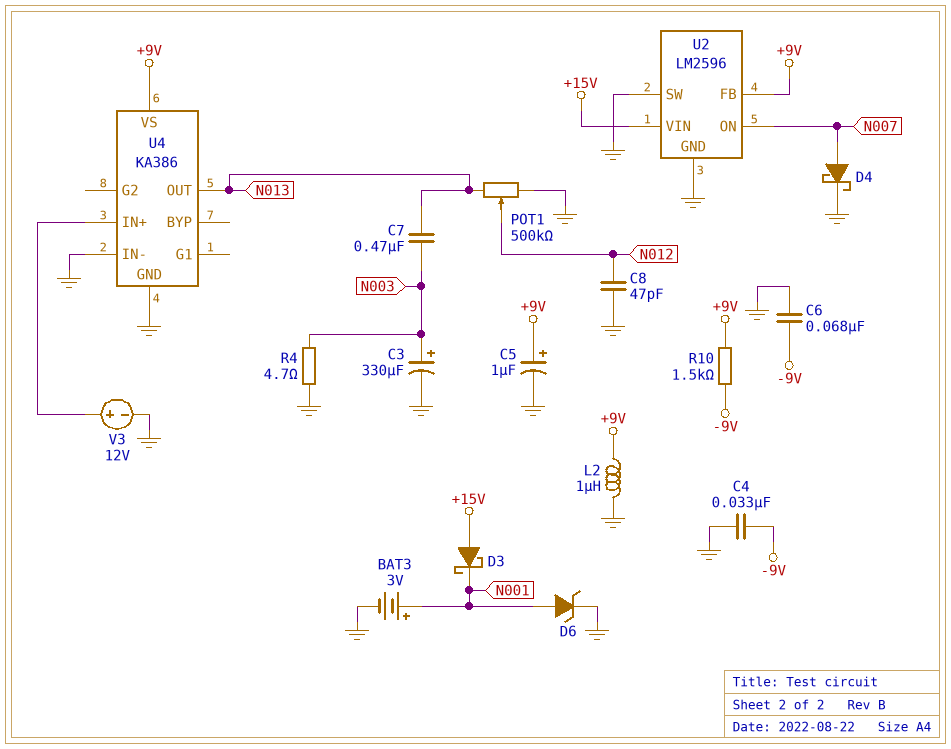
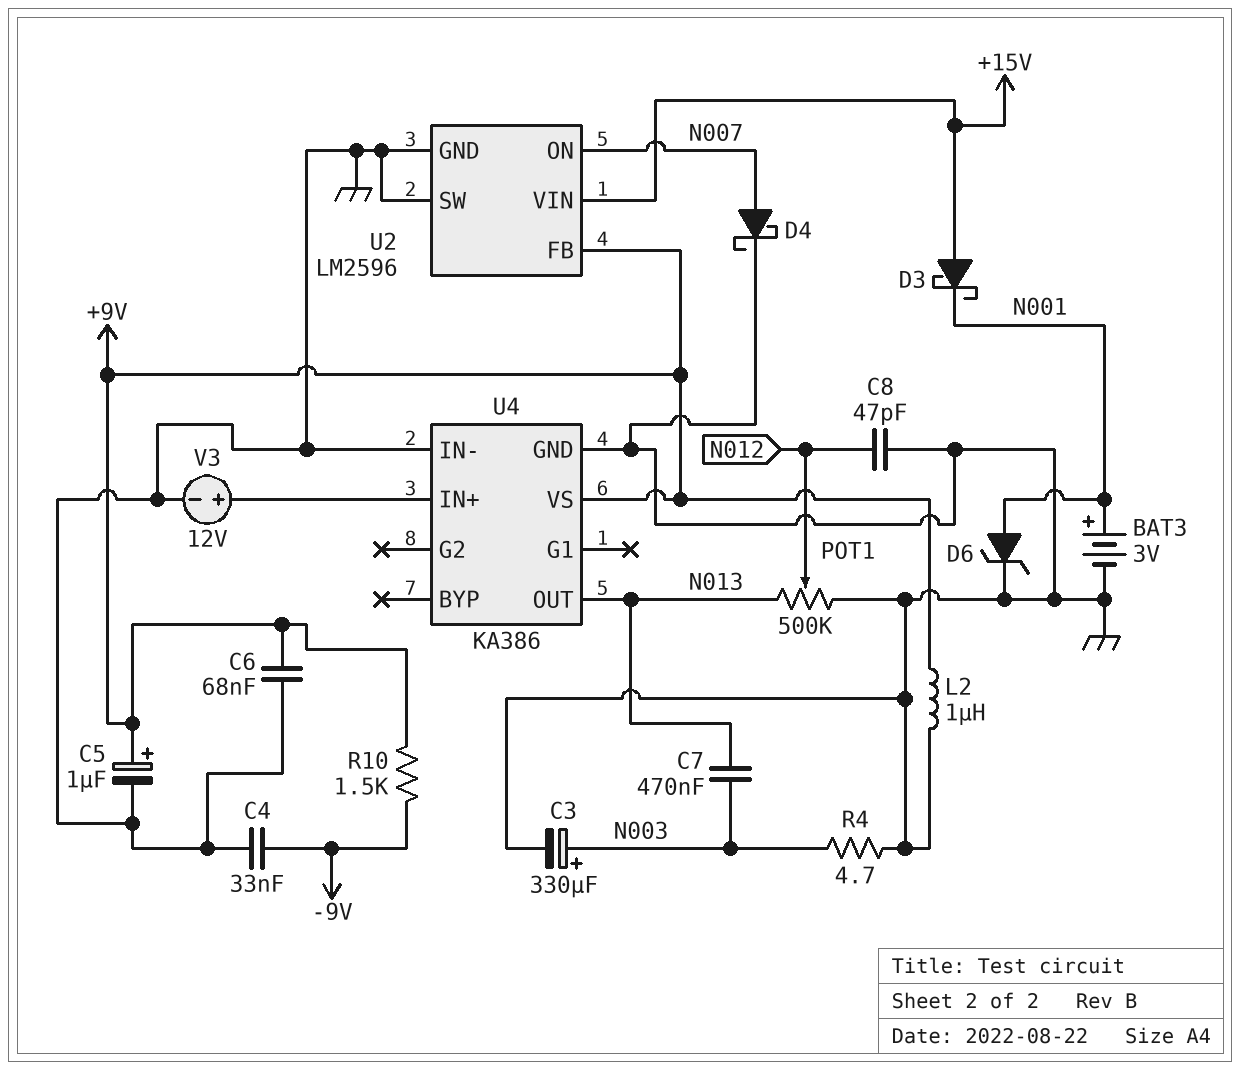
C6: 68nF (-9V, GND) -> 68nF (+9V, GND)

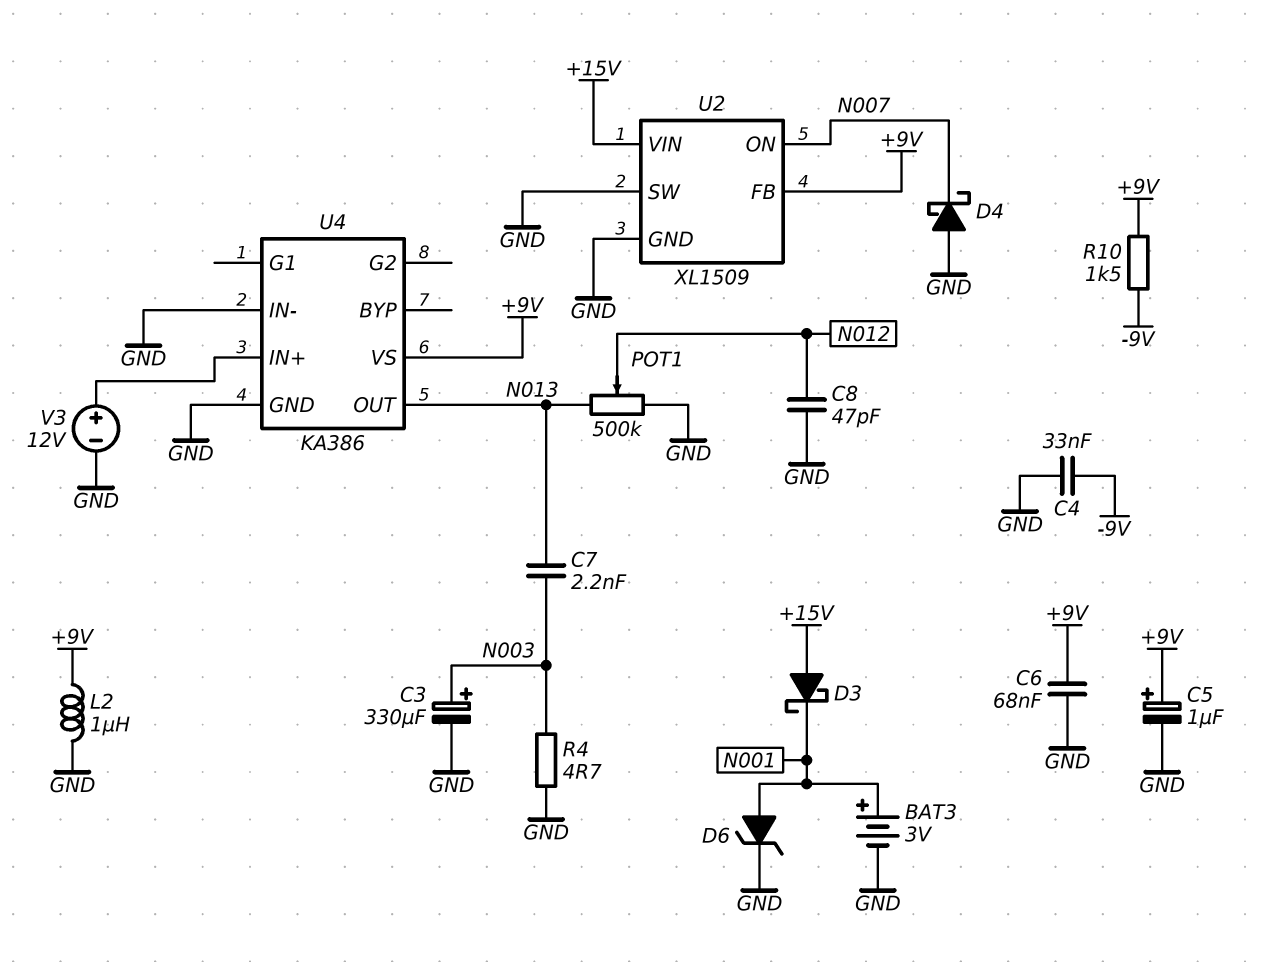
C7: 470nF (N003, N013) -> 2.2nF (N003, N013)
D4: schottky (A N007, K GND) -> schottky (A GND, K N007)
U2: LM2596 -> XL1509

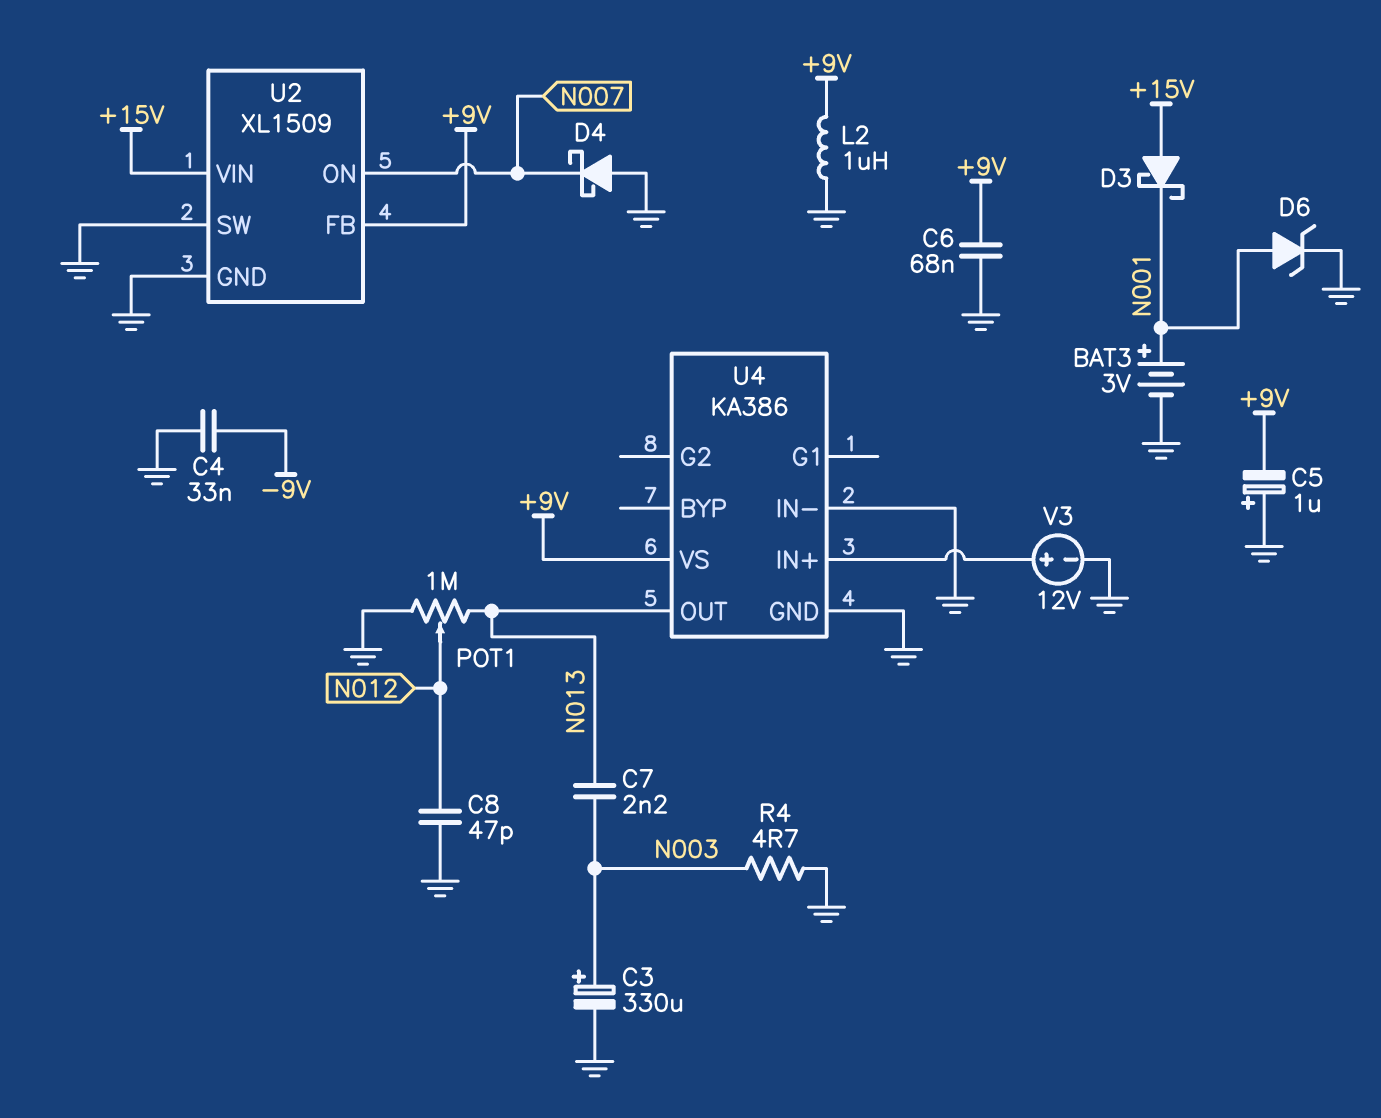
C5: 1uF (plus +9V, minus GND) -> 1uF (plus GND, minus +9V)
POT1: 500k (GND, N013, wiper N012) -> 1M (GND, N013, wiper N012)
R10: 1.5k (+9V, -9V) -> none

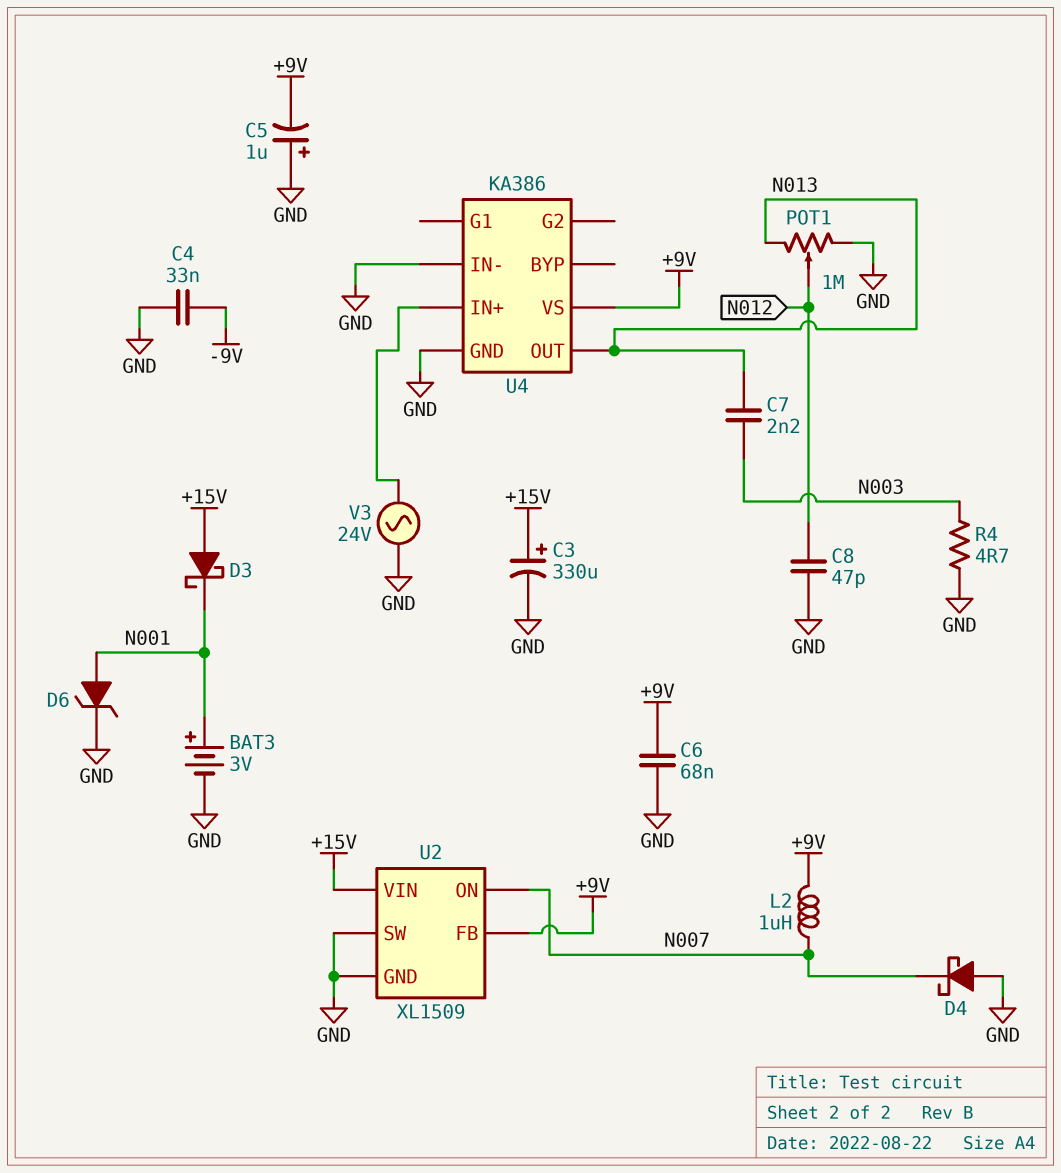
C3: 330uF (plus N003, minus GND) -> 330uF (plus +15V, minus GND)
L2: 1uH (+9V, GND) -> 1uH (+9V, N007)
V3: 12V (plus U4/IN+, minus GND) -> AC 24V (GND, U4/IN+)

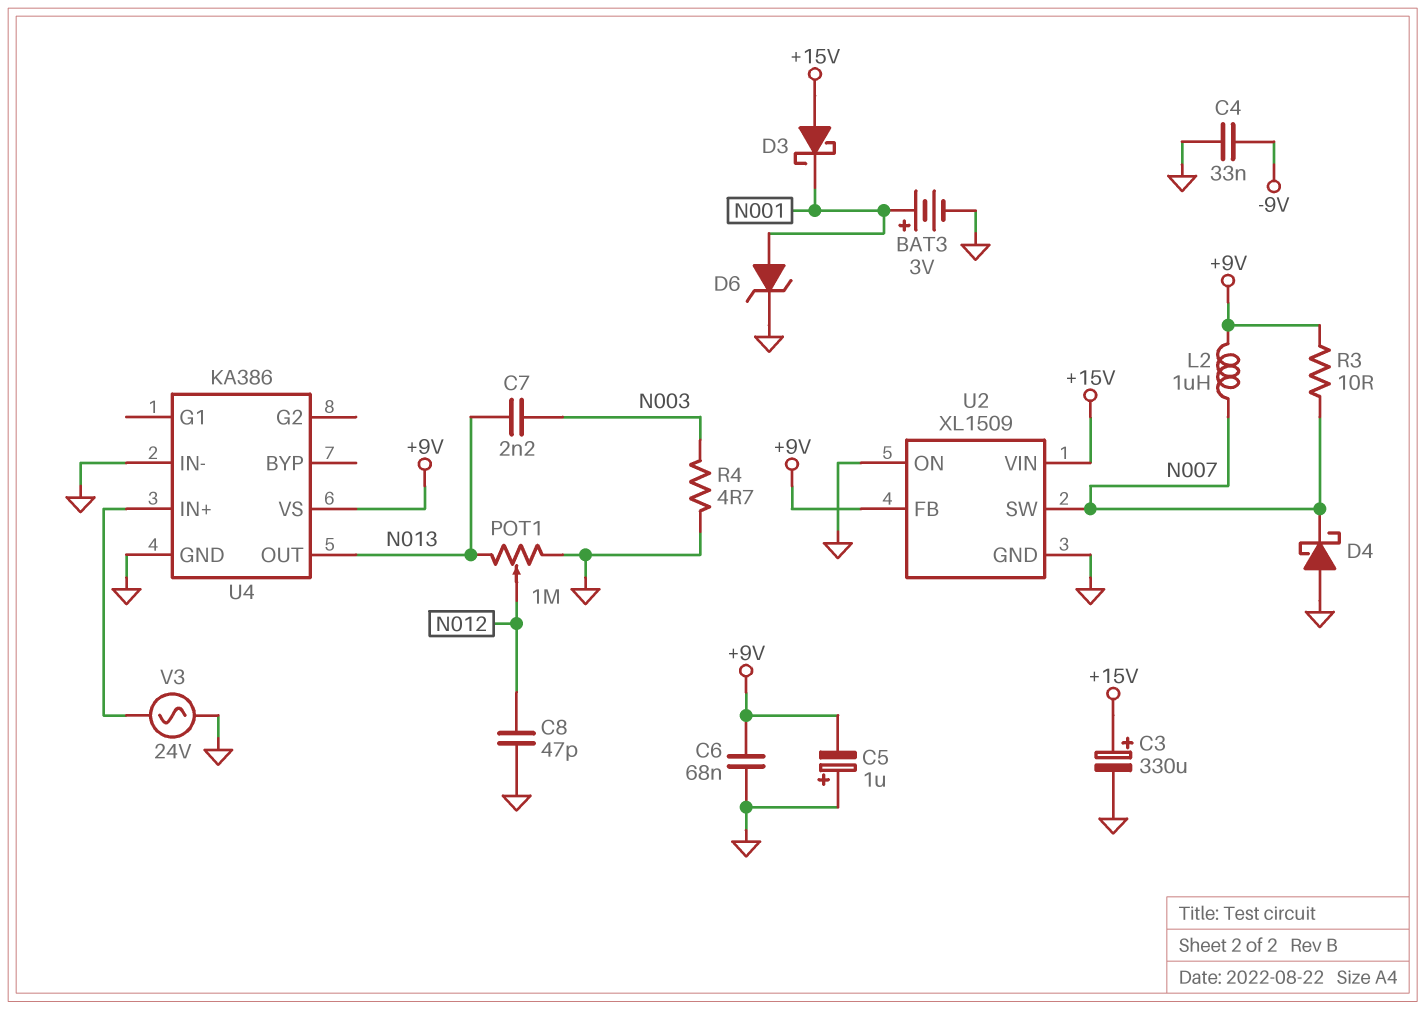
R3: none -> 10 (+9V, N007)
U2 pin ON: N007 -> GND
U2 pin SW: GND -> N007

